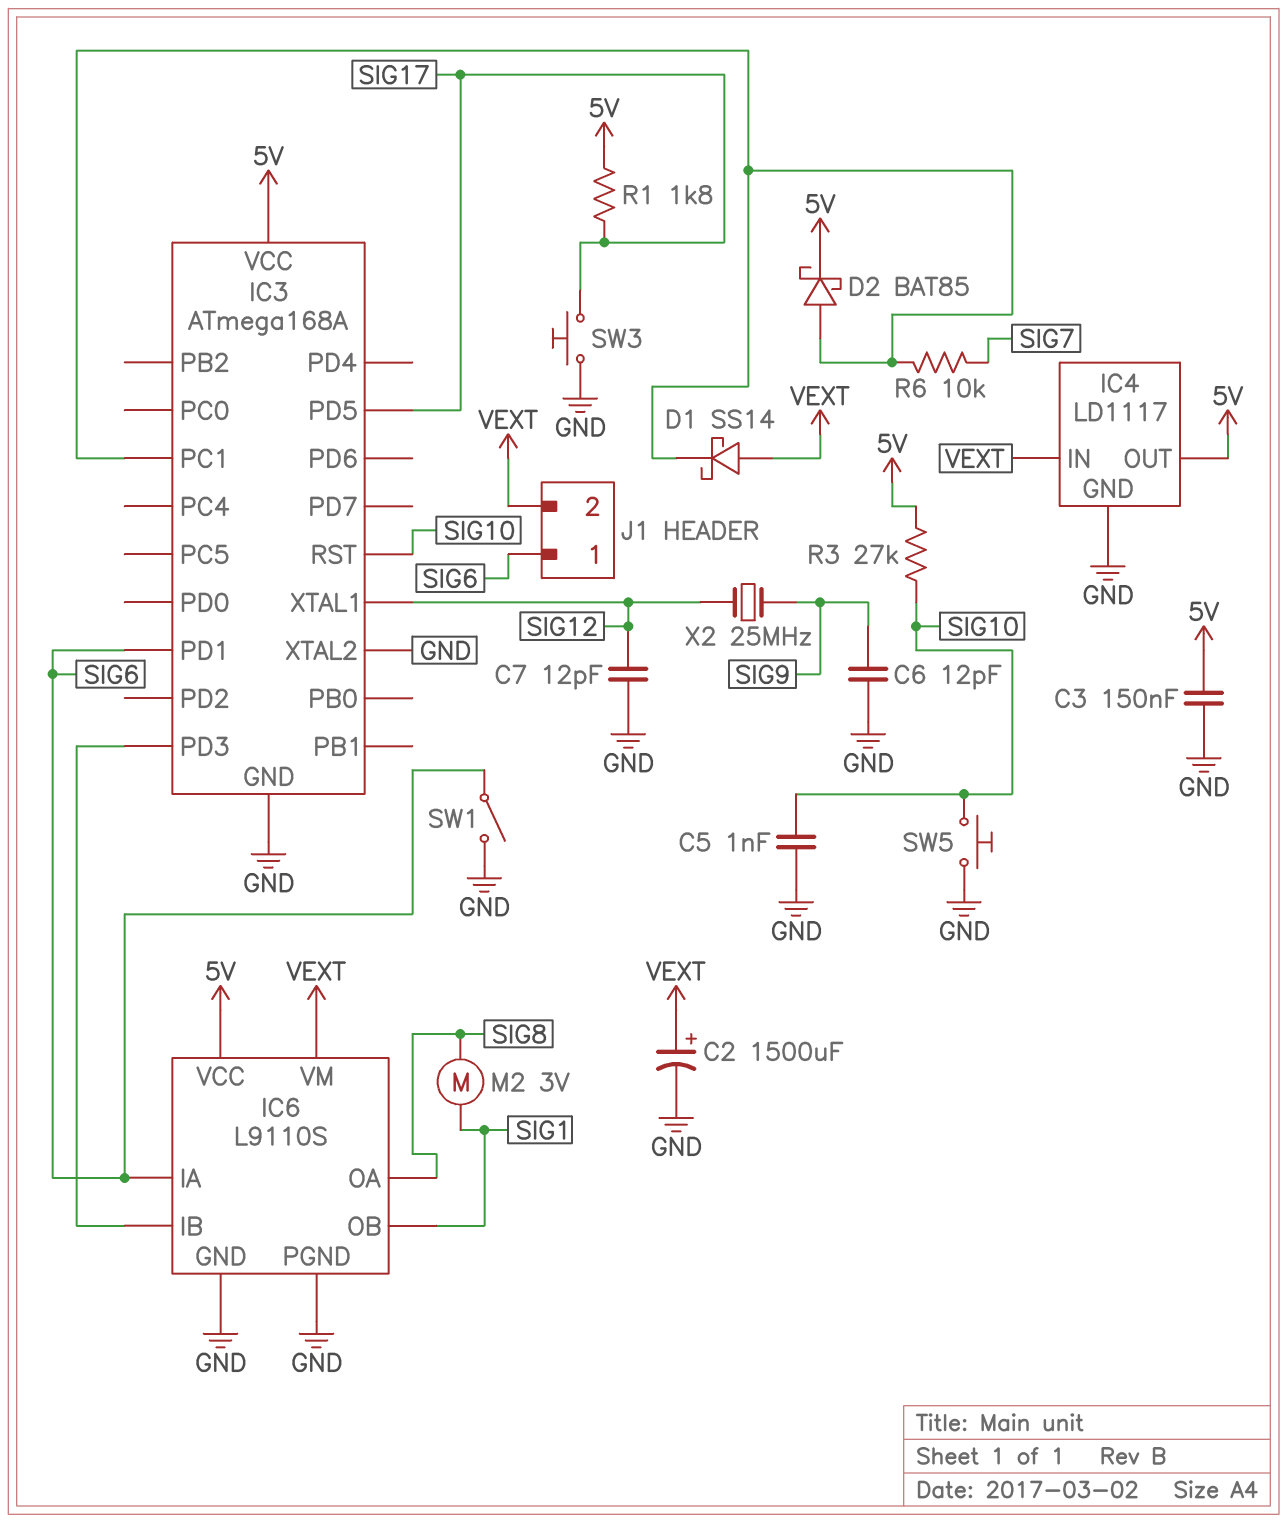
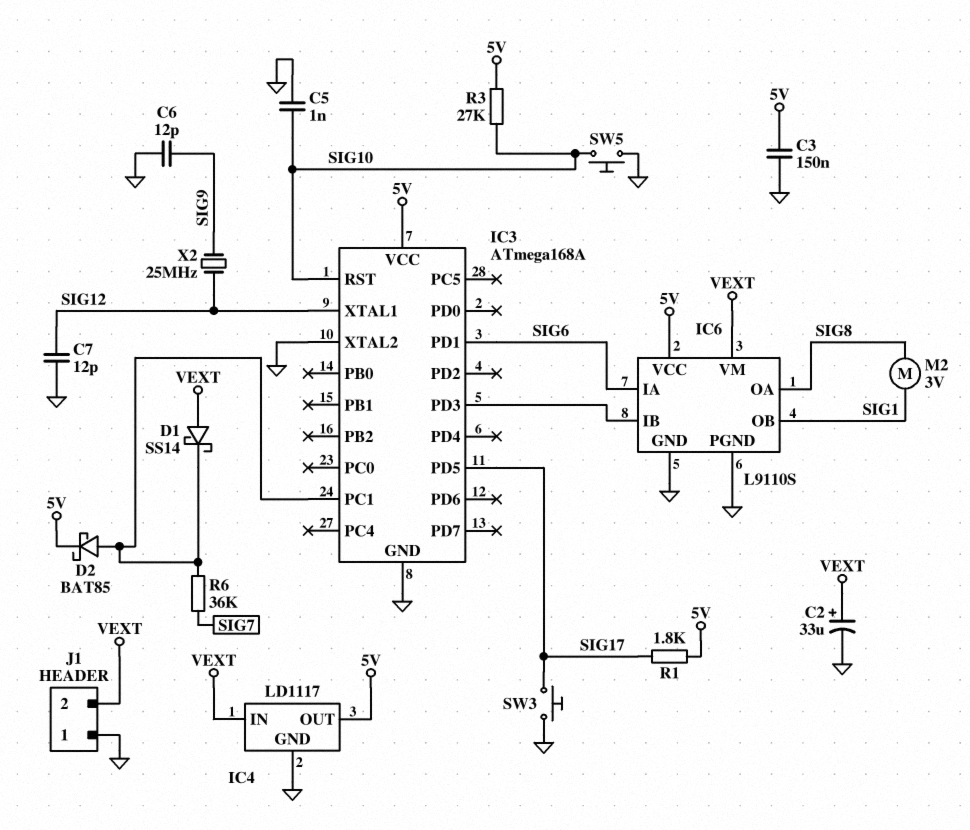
C2: 1500uF (plus VEXT, minus GND) -> 33uF (plus VEXT, minus GND)
J1 pin 1: SIG6 -> GND
R6: 10k (IC3/PC1, SIG7) -> 36k (IC3/PC1, SIG7)
SW1: switch (GND, SIG6) -> none

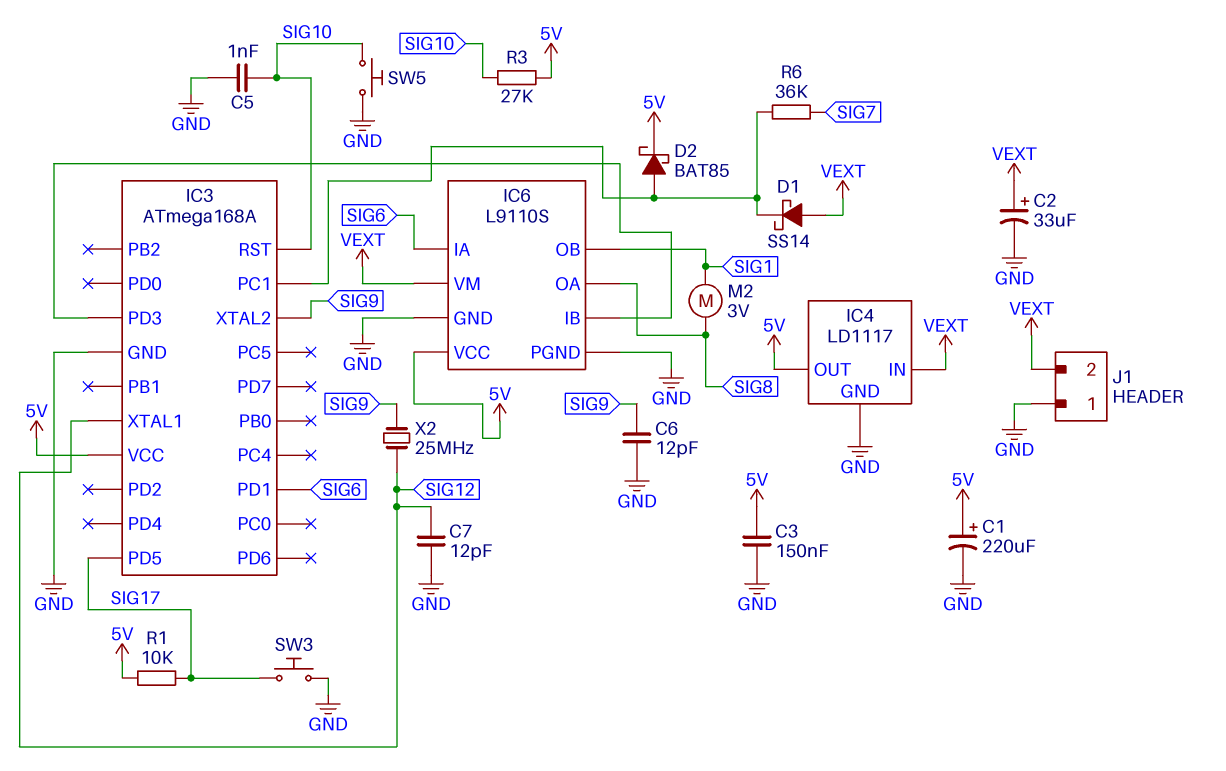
C1: none -> 220uF (plus 5V, minus GND)
IC3 pin XTAL2: GND -> SIG9
R1: 1.8k (5V, SIG17) -> 10k (5V, SIG17)

